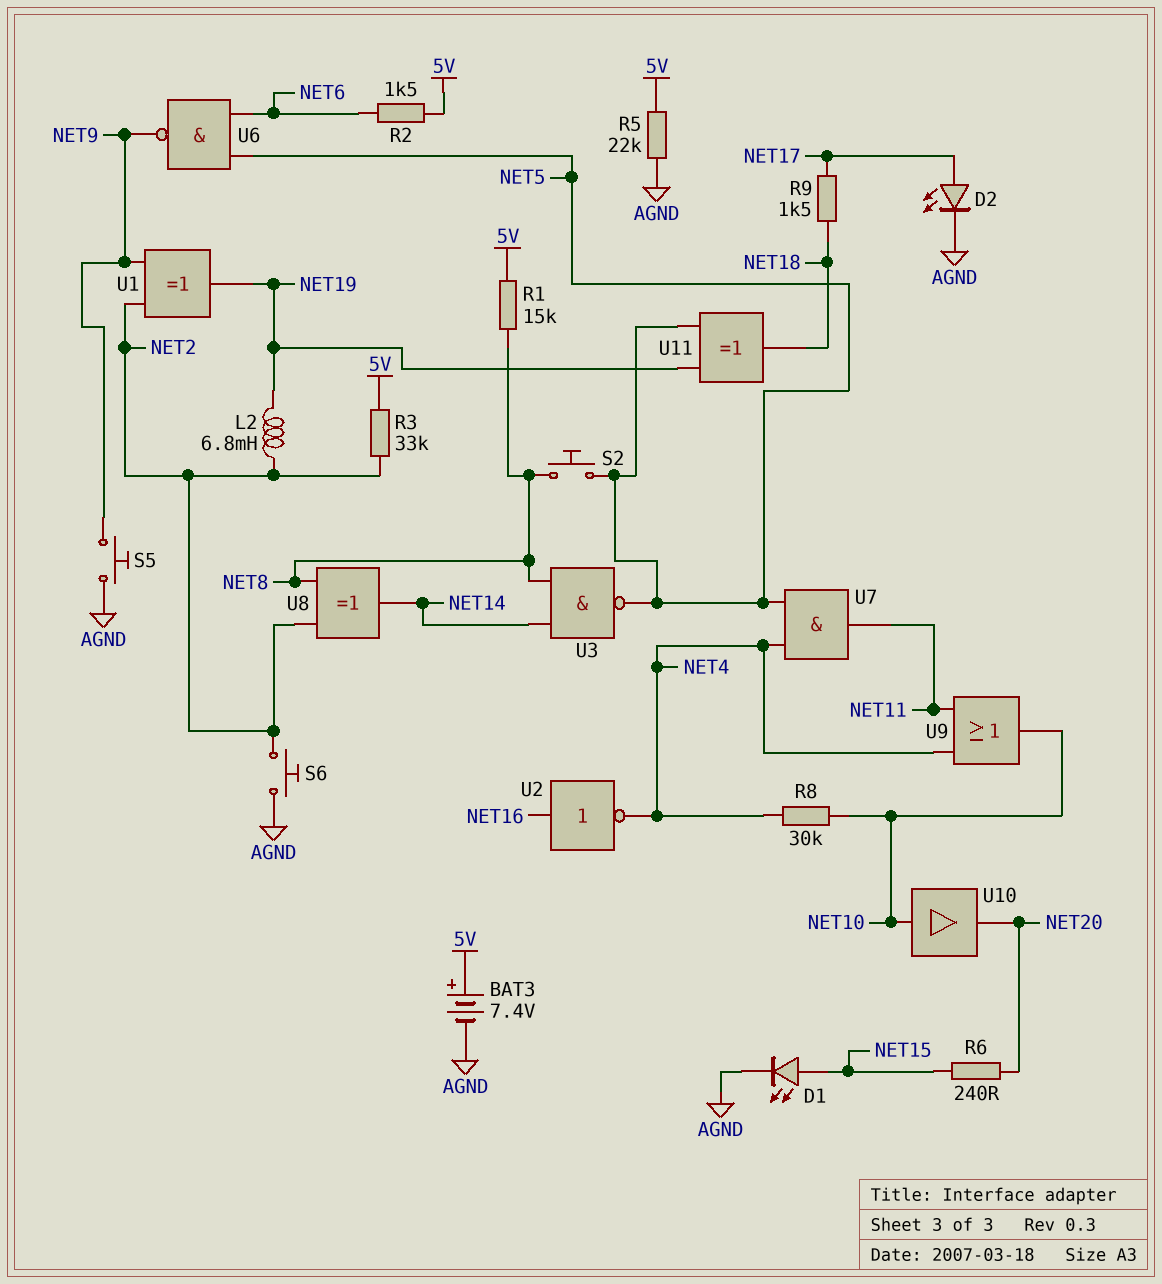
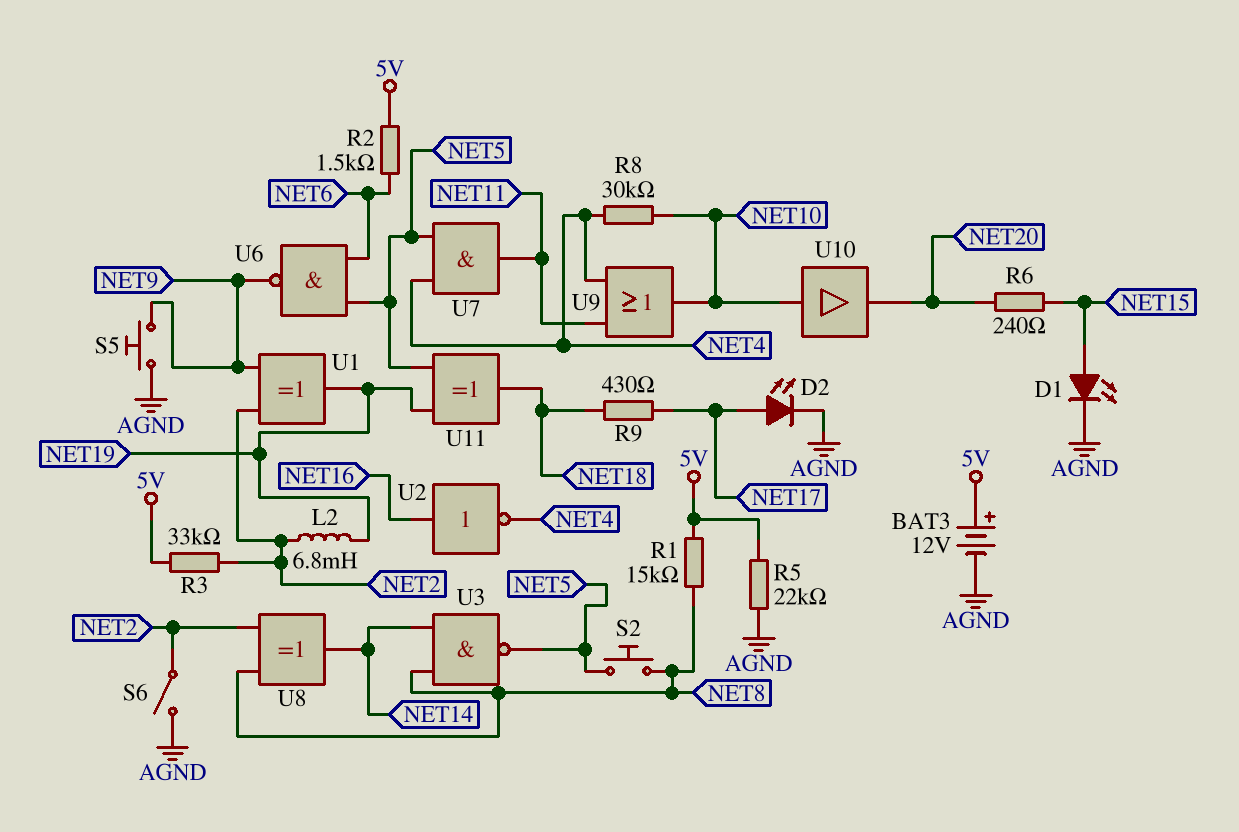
BAT3: 7.4V (plus 5V, minus AGND) -> 12V (plus 5V, minus AGND)
R9: 1.5k (NET17, NET18) -> 430 (NET17, NET18)
S6: button (AGND, NET2) -> switch (AGND, NET2)

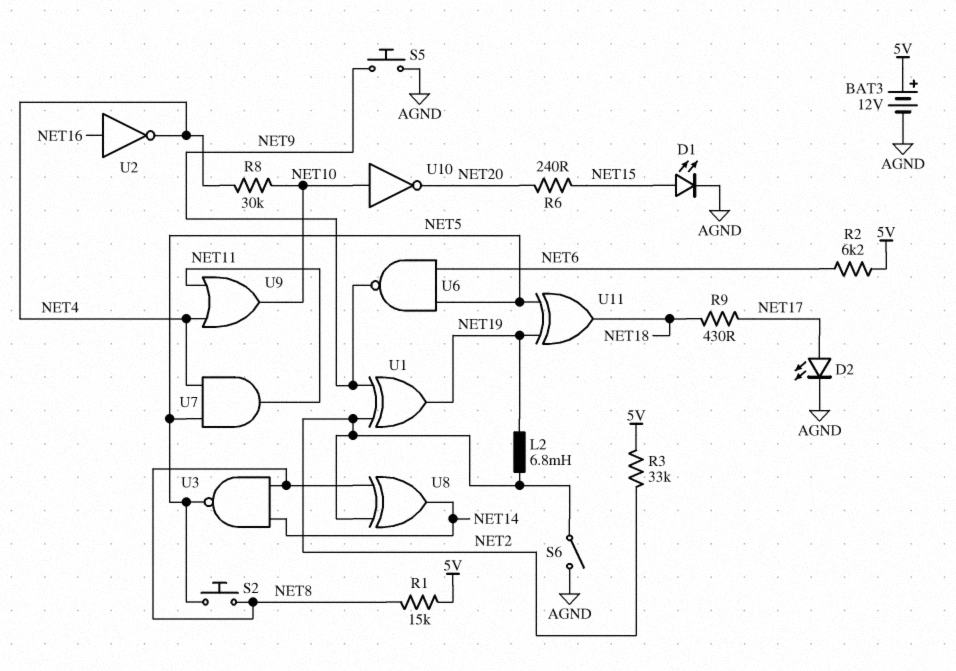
R2: 1.5k (5V, NET6) -> 6.2k (5V, NET6)
R5: 22k (5V, AGND) -> none
U10: buffer (in NET10, out NET20) -> NOT (in NET10, out NET20)

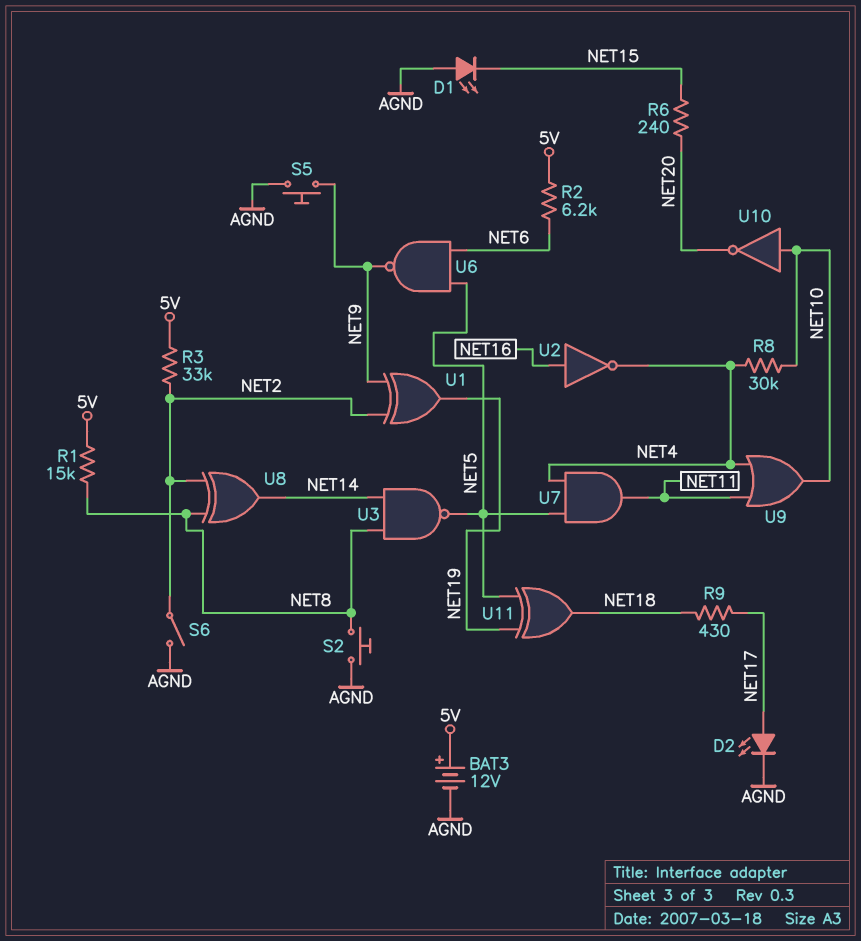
D1: LED (A NET15, K AGND) -> LED (A AGND, K NET15)
L2: 6.8mH (NET2, NET19) -> none
S2: button (NET5, NET8) -> button (AGND, NET8)

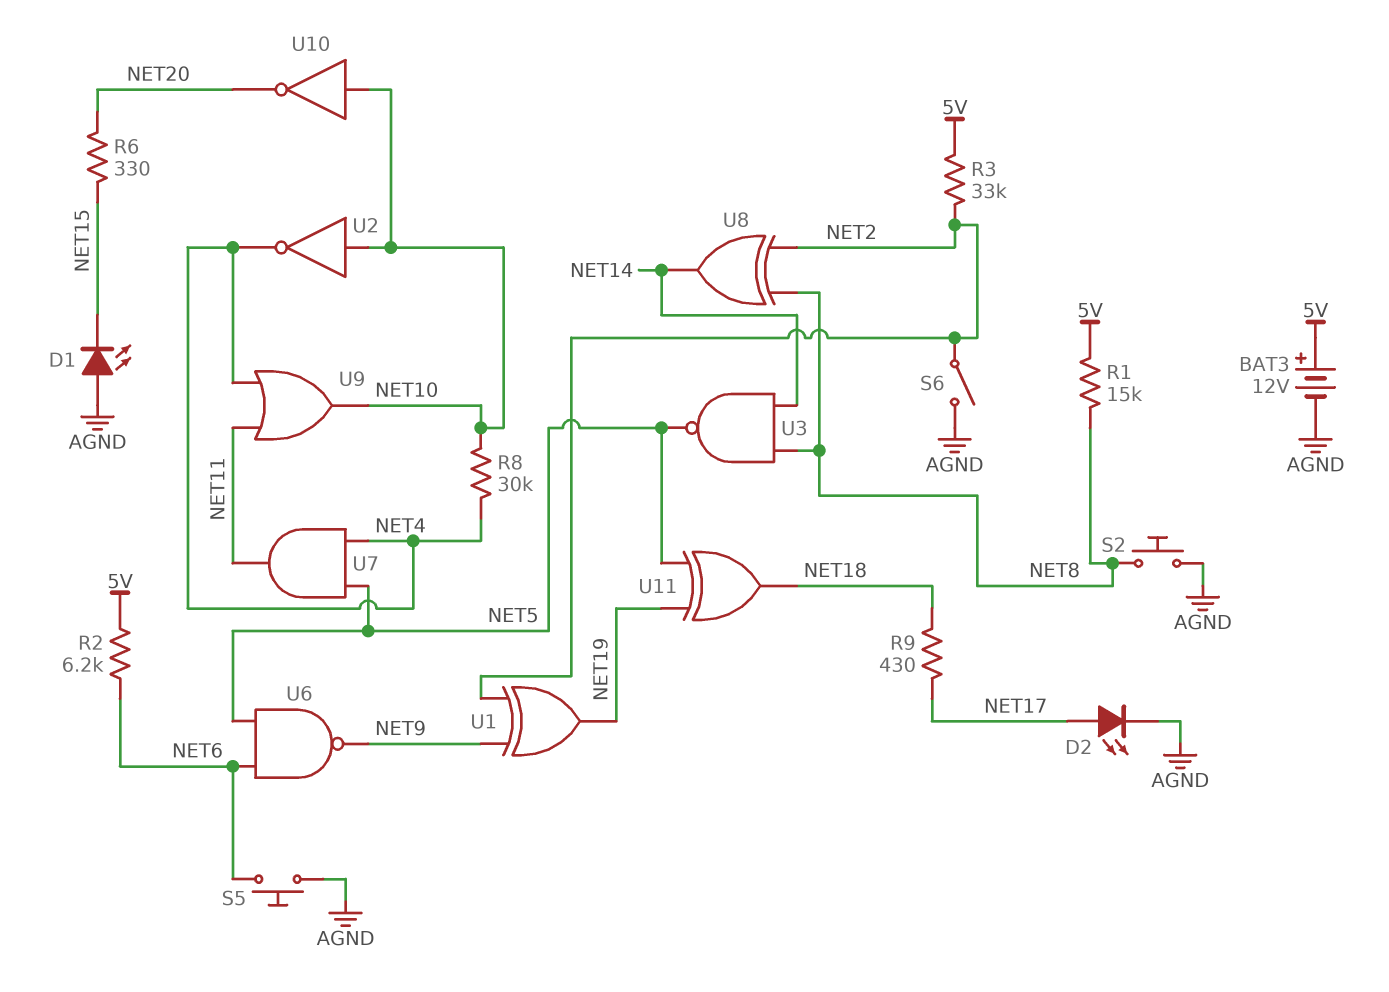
R6: 240 (NET15, NET20) -> 330 (NET15, NET20)
S5: button (AGND, NET9) -> button (AGND, NET6)
U2: NOT (in NET16, out NET4) -> NOT (in NET10, out NET4)

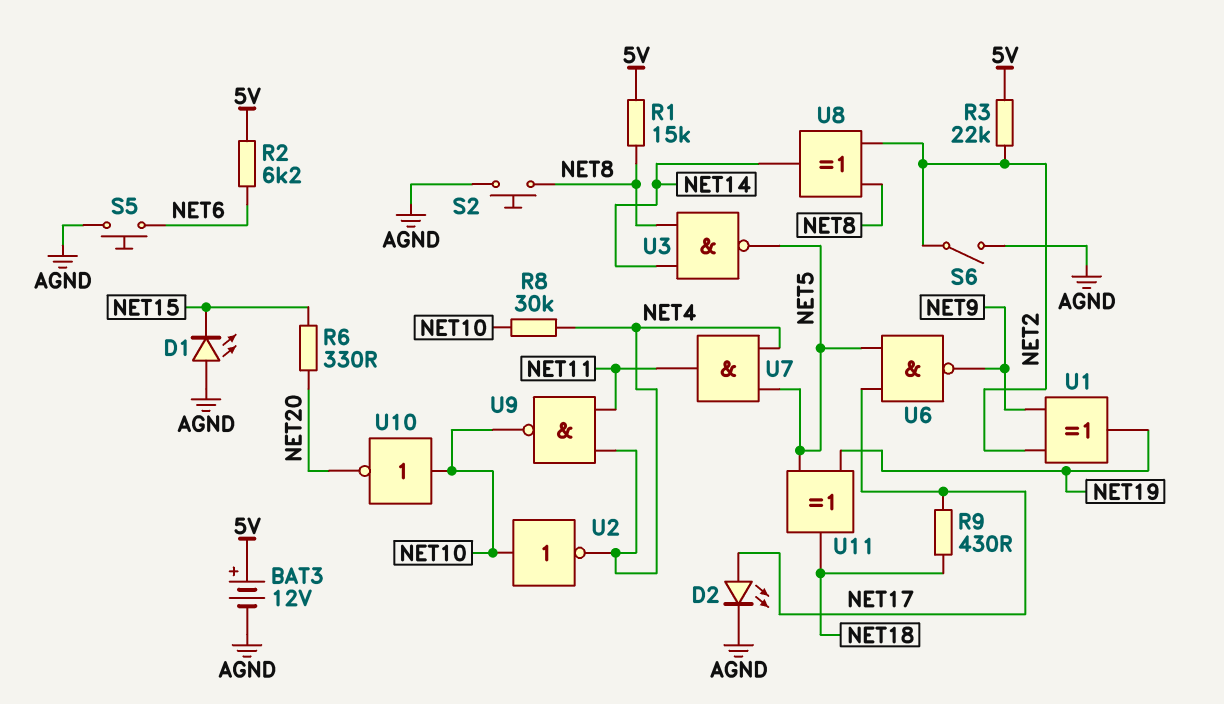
R3: 33k (5V, NET2) -> 22k (5V, NET2)
U6: NAND (in NET5, in NET6, out NET9) -> NAND (in NET5, in NET17, out NET9)
U9: OR (in NET4, in NET11, out NET10) -> NAND (in NET4, in NET11, out NET10)

